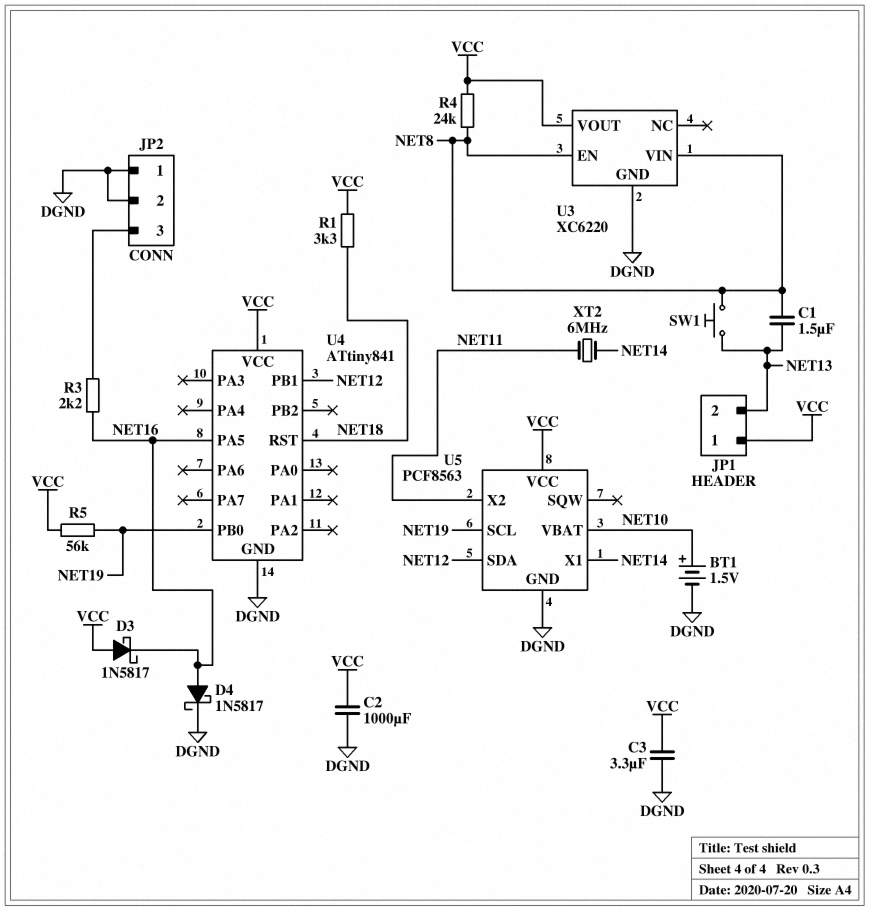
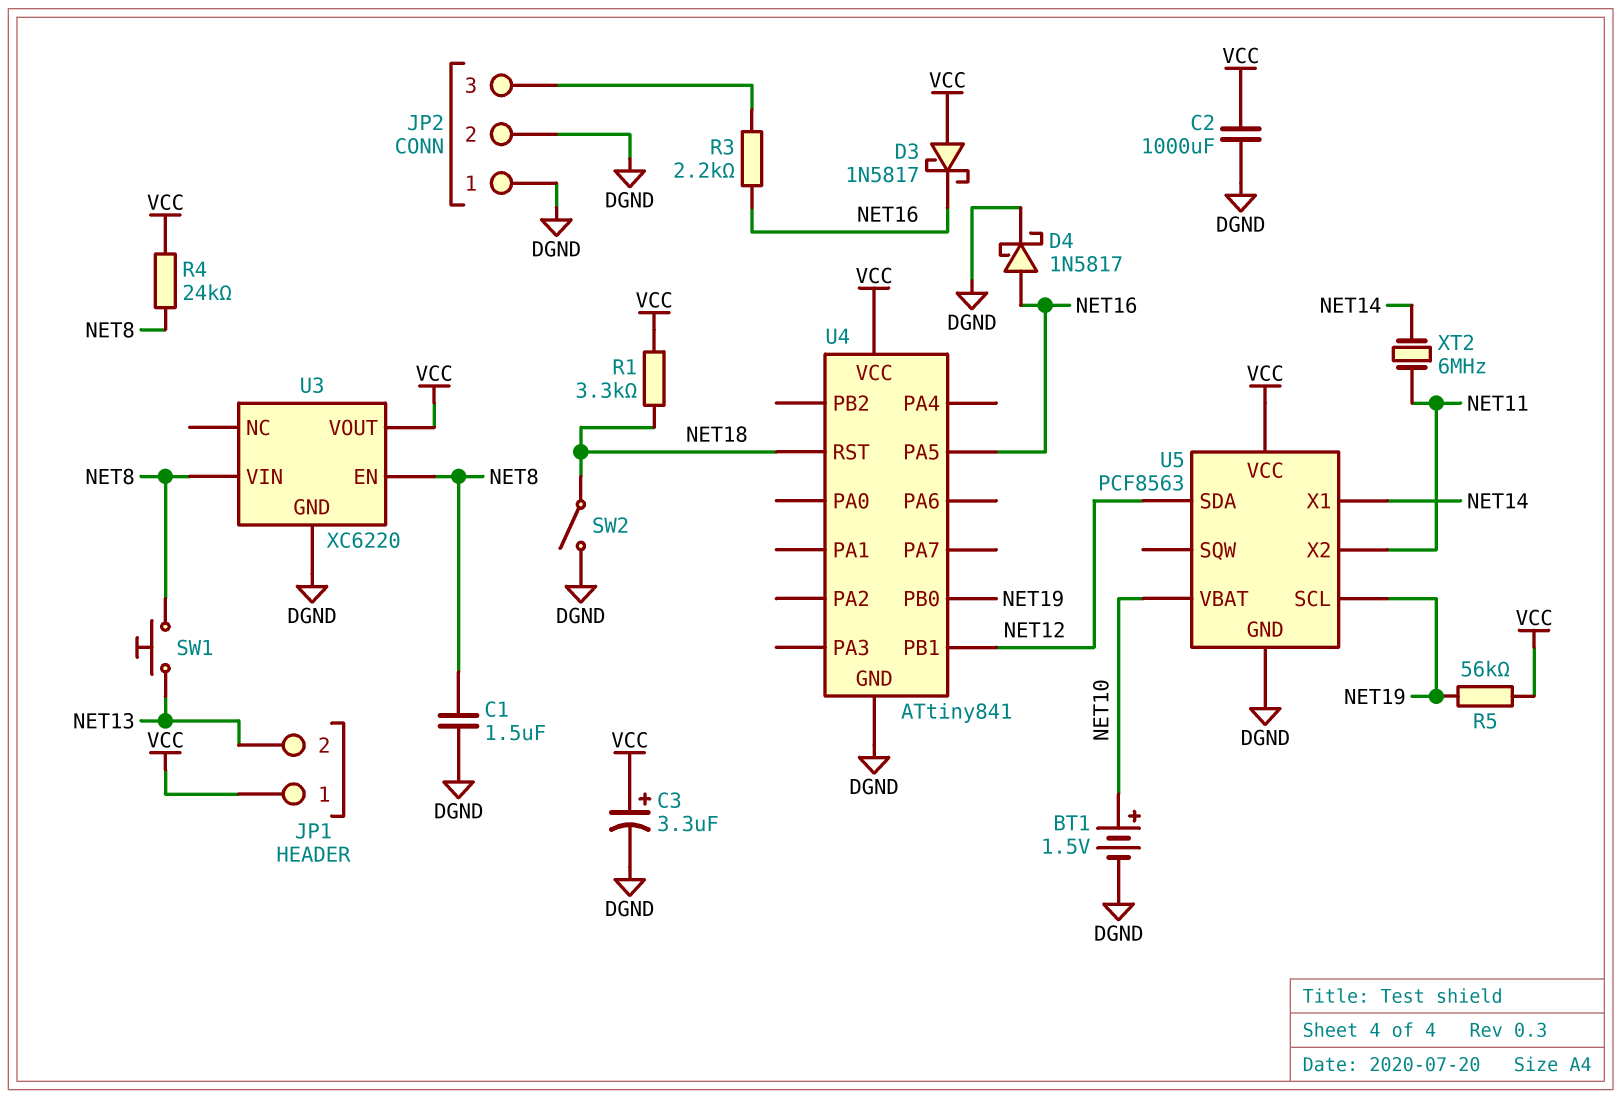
C1: 1.5uF (NET8, NET13) -> 1.5uF (DGND, NET8)
C3: 3.3uF (DGND, VCC) -> 3.3uF (plus VCC, minus DGND)
SW2: none -> switch (DGND, NET18)

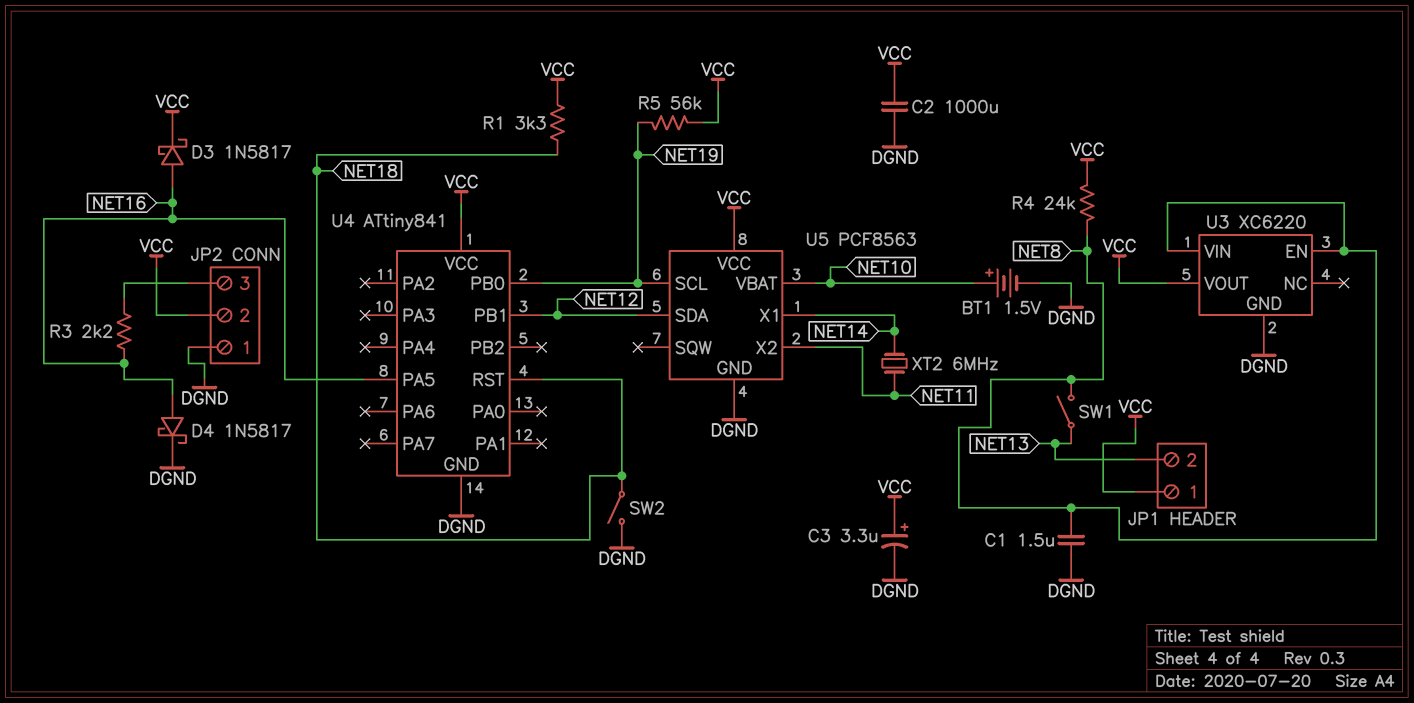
D3: schottky 1N5817 (A VCC, K NET16) -> schottky 1N5817 (A NET16, K VCC)
JP2 pin 2: DGND -> VCC
SW1: button (NET8, NET13) -> switch (NET8, NET13)

